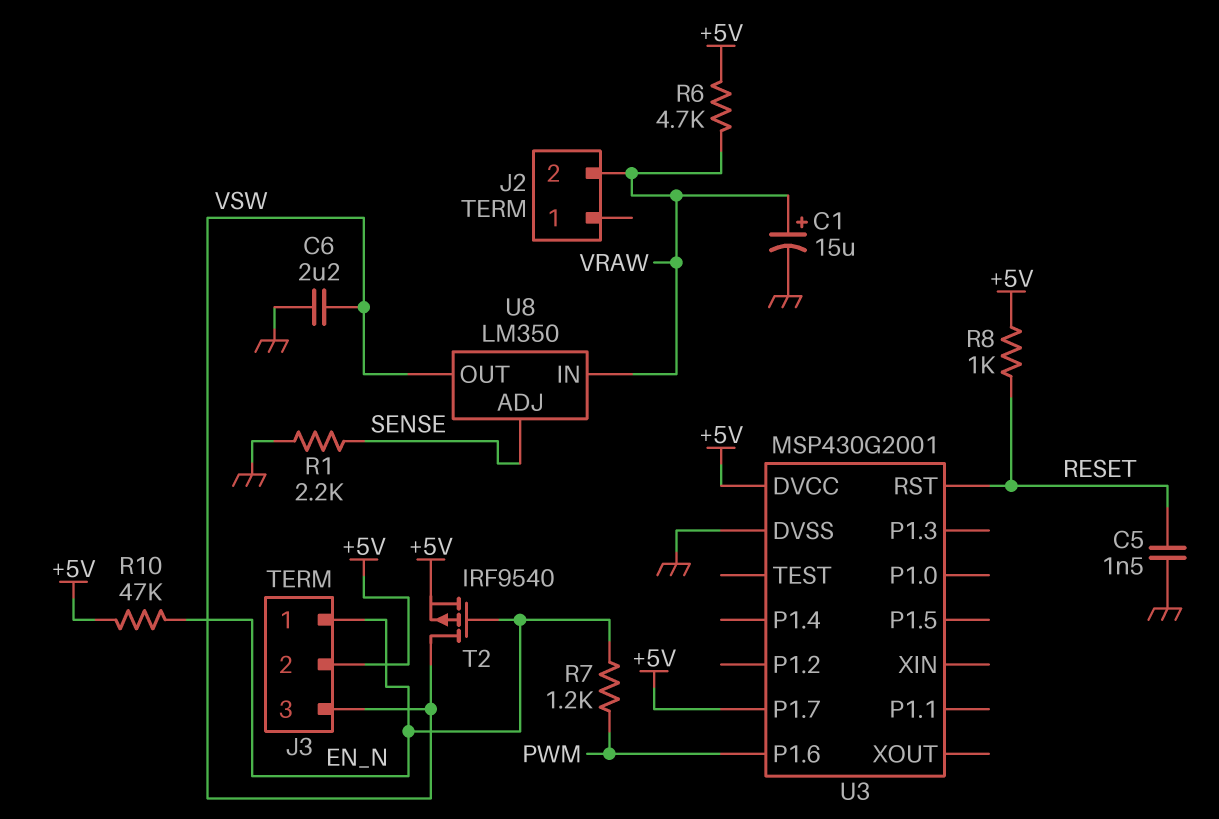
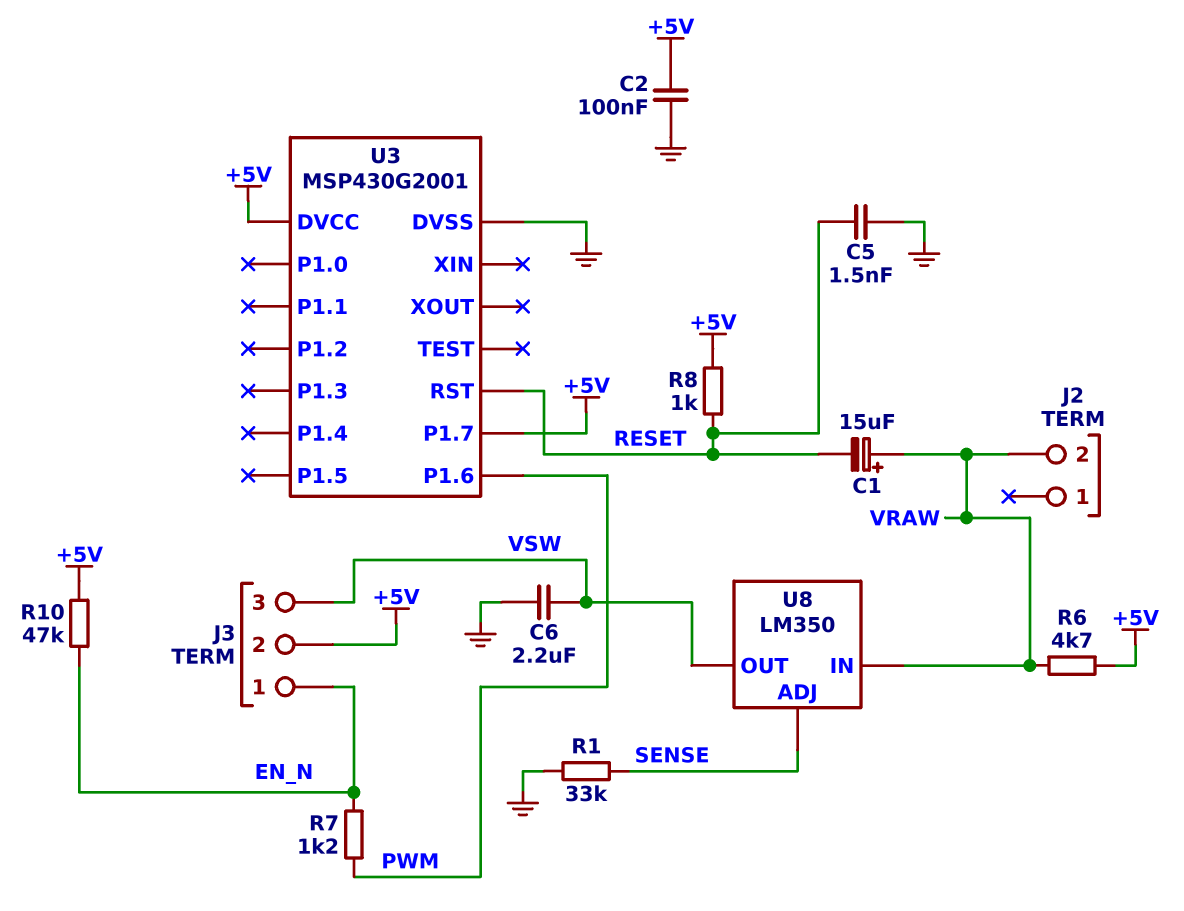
C1: 15uF (plus VRAW, minus GND) -> 15uF (plus VRAW, minus RESET)
C2: none -> 100nF (+5V, GND)
R1: 2.2k (GND, SENSE) -> 33k (GND, SENSE)
T2: PMOS IRF9540 (G EN_N, D VSW, S +5V) -> none

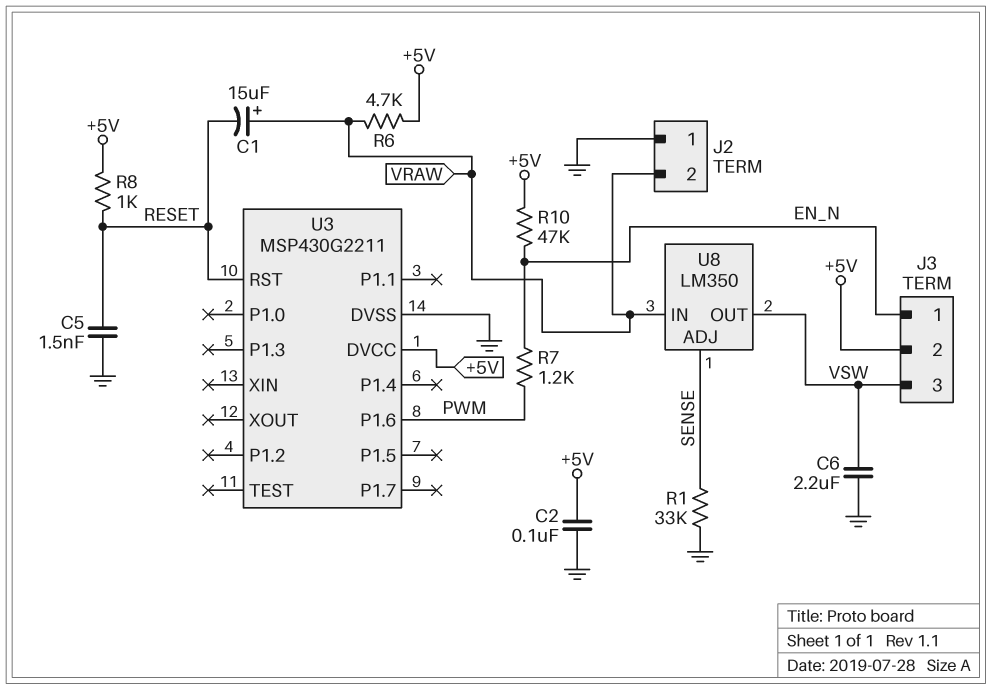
J2 pin 1: none -> GND
U3: MSP430G2001 -> MSP430G2211
U3 pin P1.7: +5V -> none

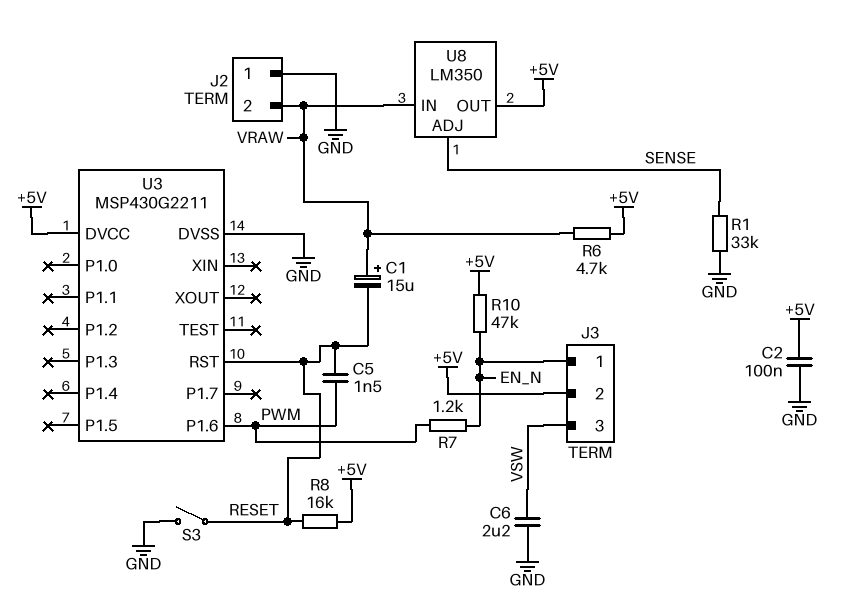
C5: 1.5nF (GND, RESET) -> 1.5nF (PWM, RESET)
R8: 1k (+5V, RESET) -> 16k (+5V, RESET)
S3: none -> switch (GND, RESET)
U8 pin OUT: VSW -> +5V

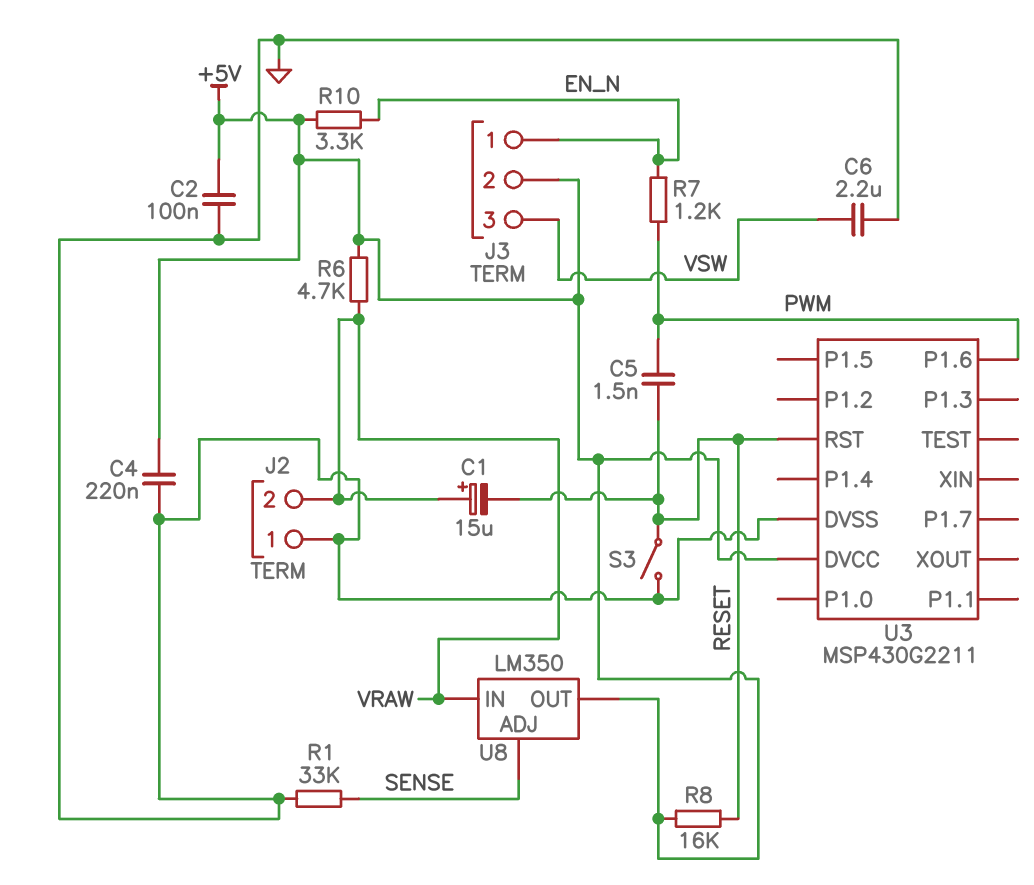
C4: none -> 220nF (+5V, GND)
R10: 47k (+5V, EN_N) -> 3.3k (+5V, EN_N)

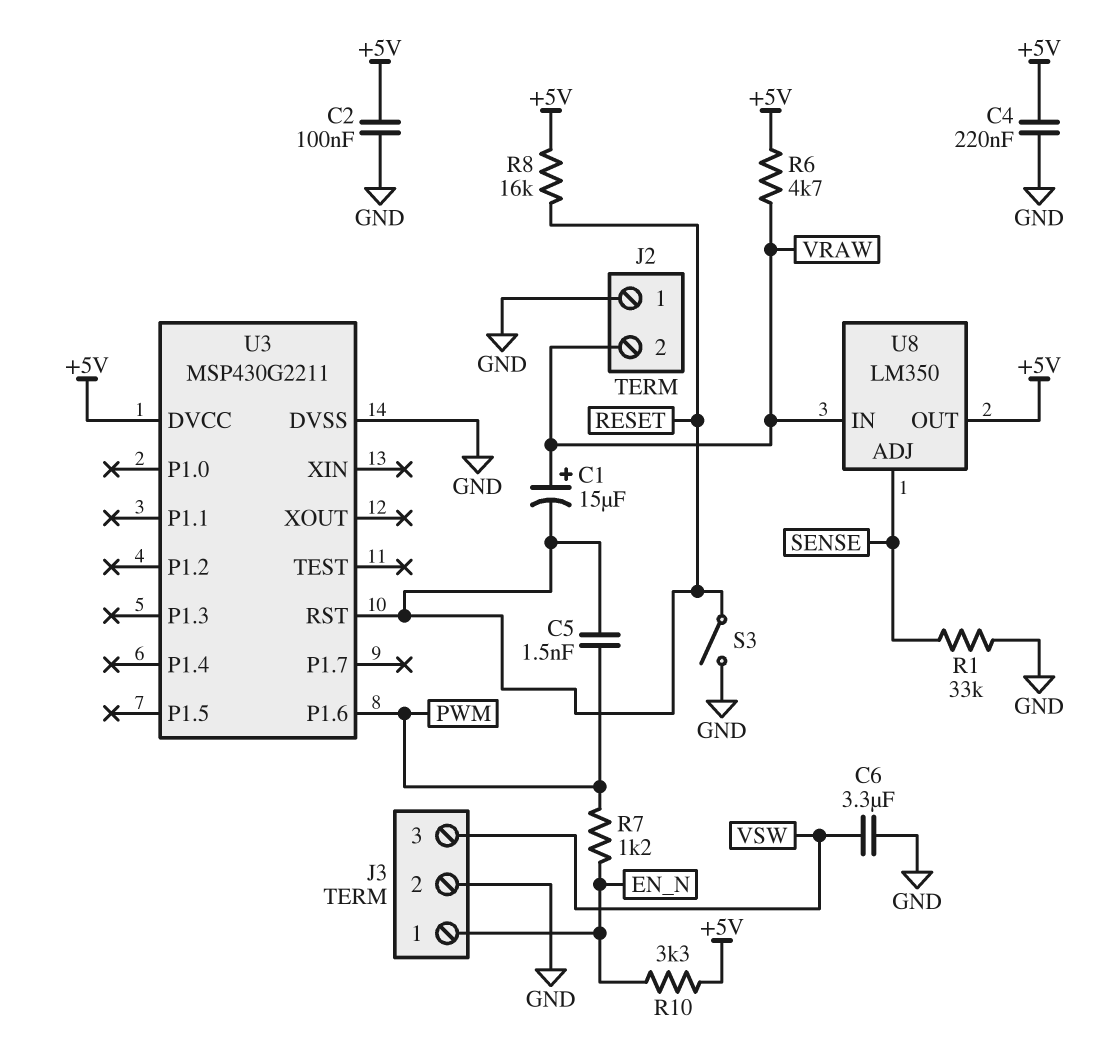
C6: 2.2uF (GND, VSW) -> 3.3uF (GND, VSW)
J3 pin 2: +5V -> GND

